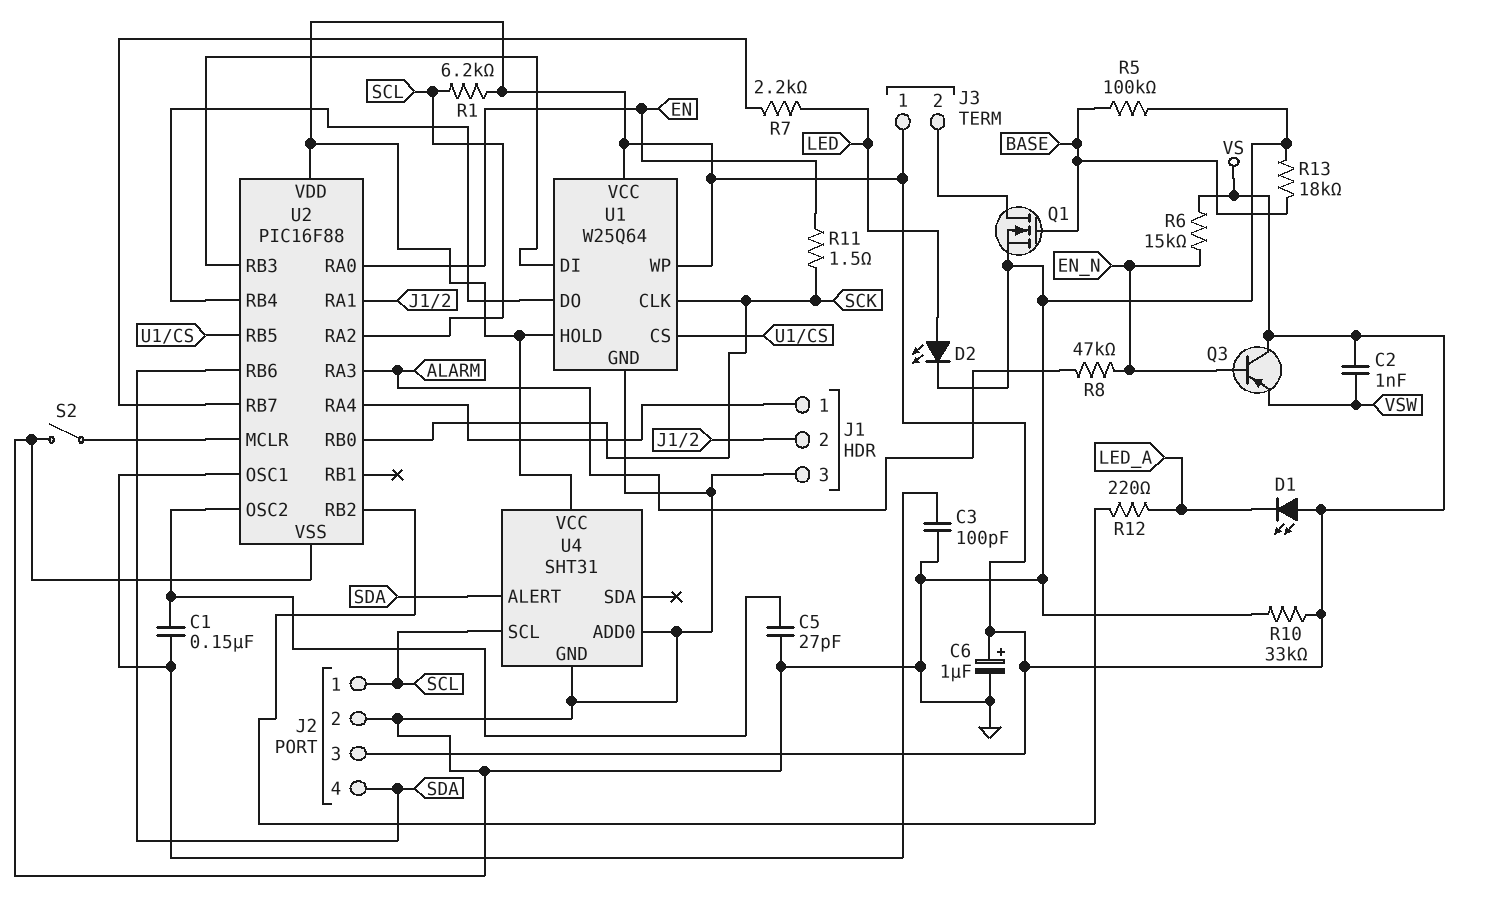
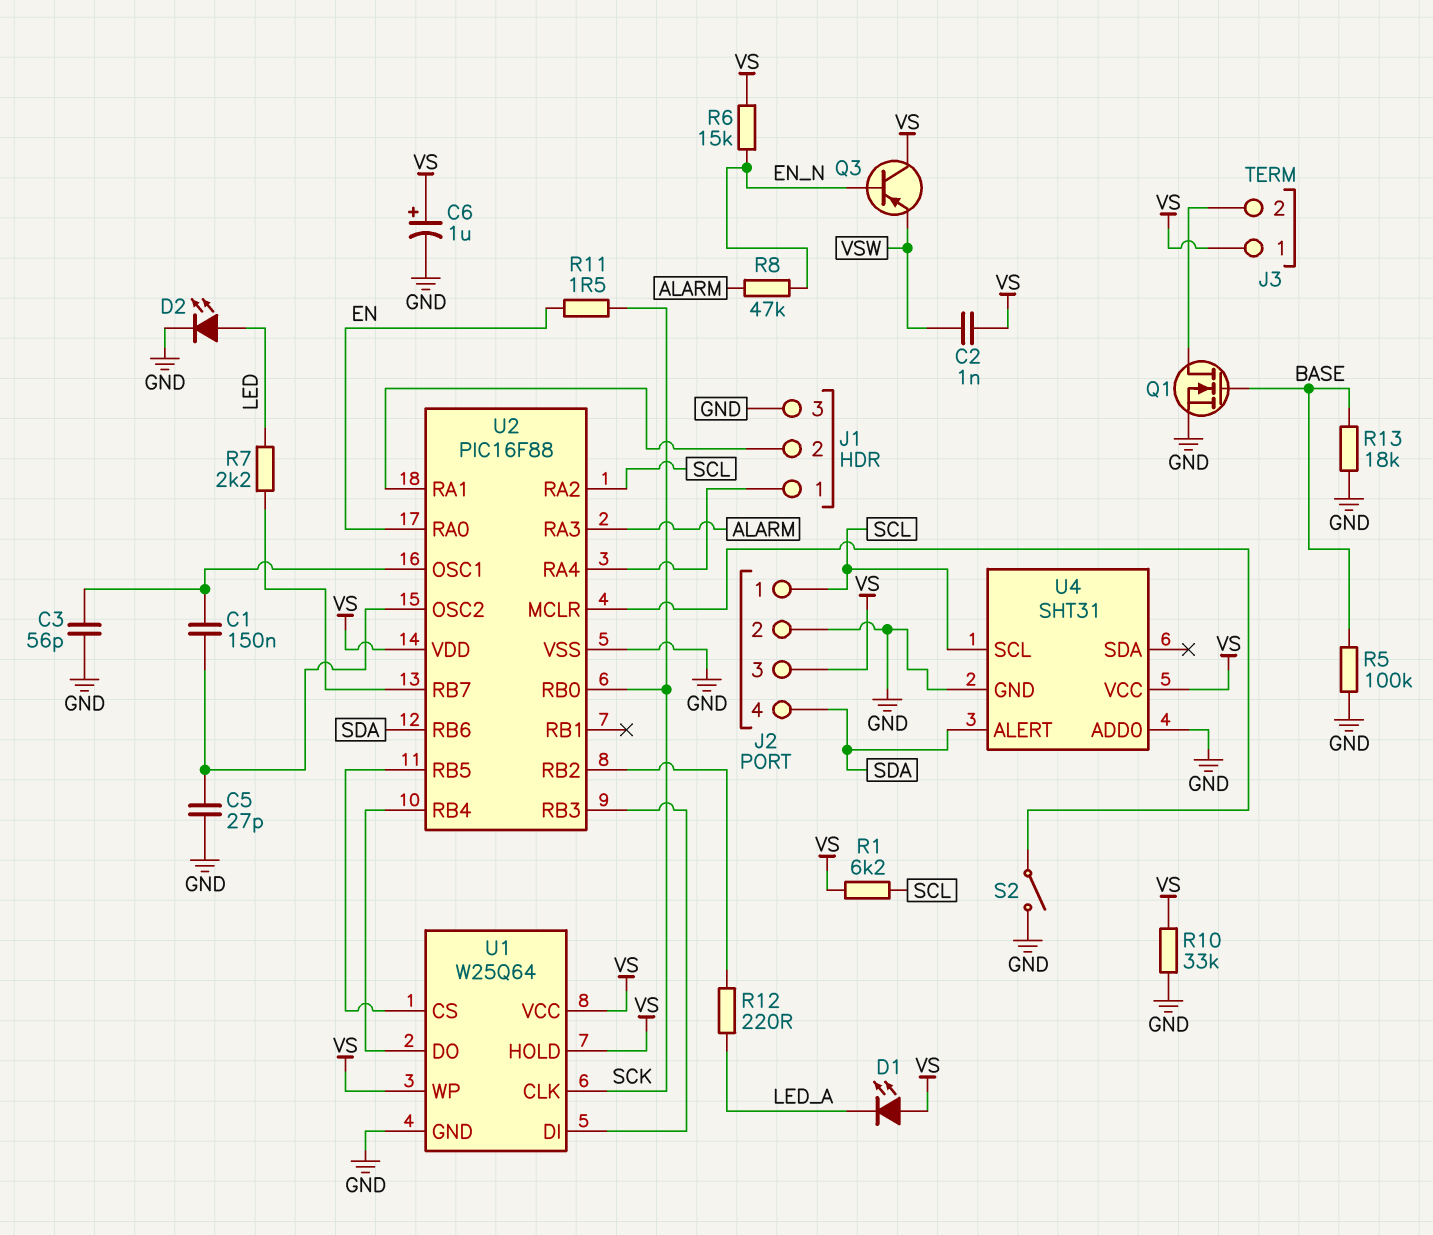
C3: 100pF (GND, U2/OSC1) -> 56pF (GND, U2/OSC1)

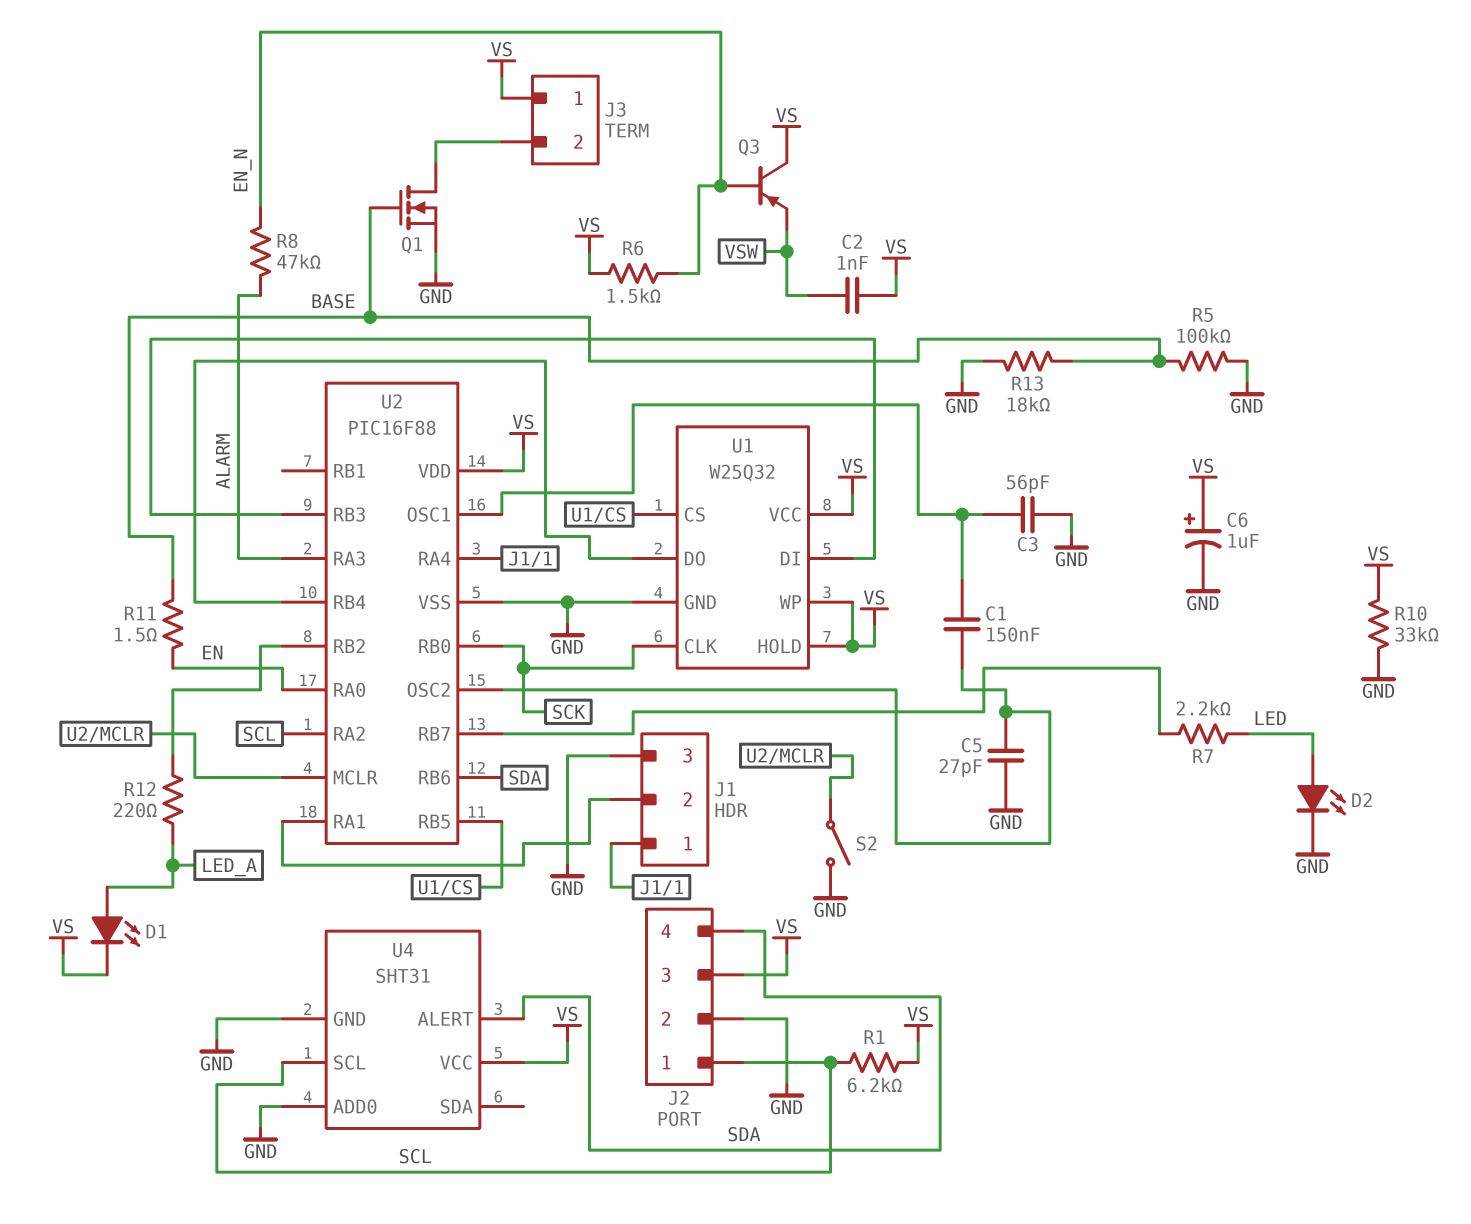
D1: LED (A VS, K LED_A) -> LED (A LED_A, K VS)
R6: 15k (EN_N, VS) -> 1.5k (EN_N, VS)
R11: 1.5 (EN, SCK) -> 1.5 (BASE, EN)
U1: W25Q64 -> W25Q32

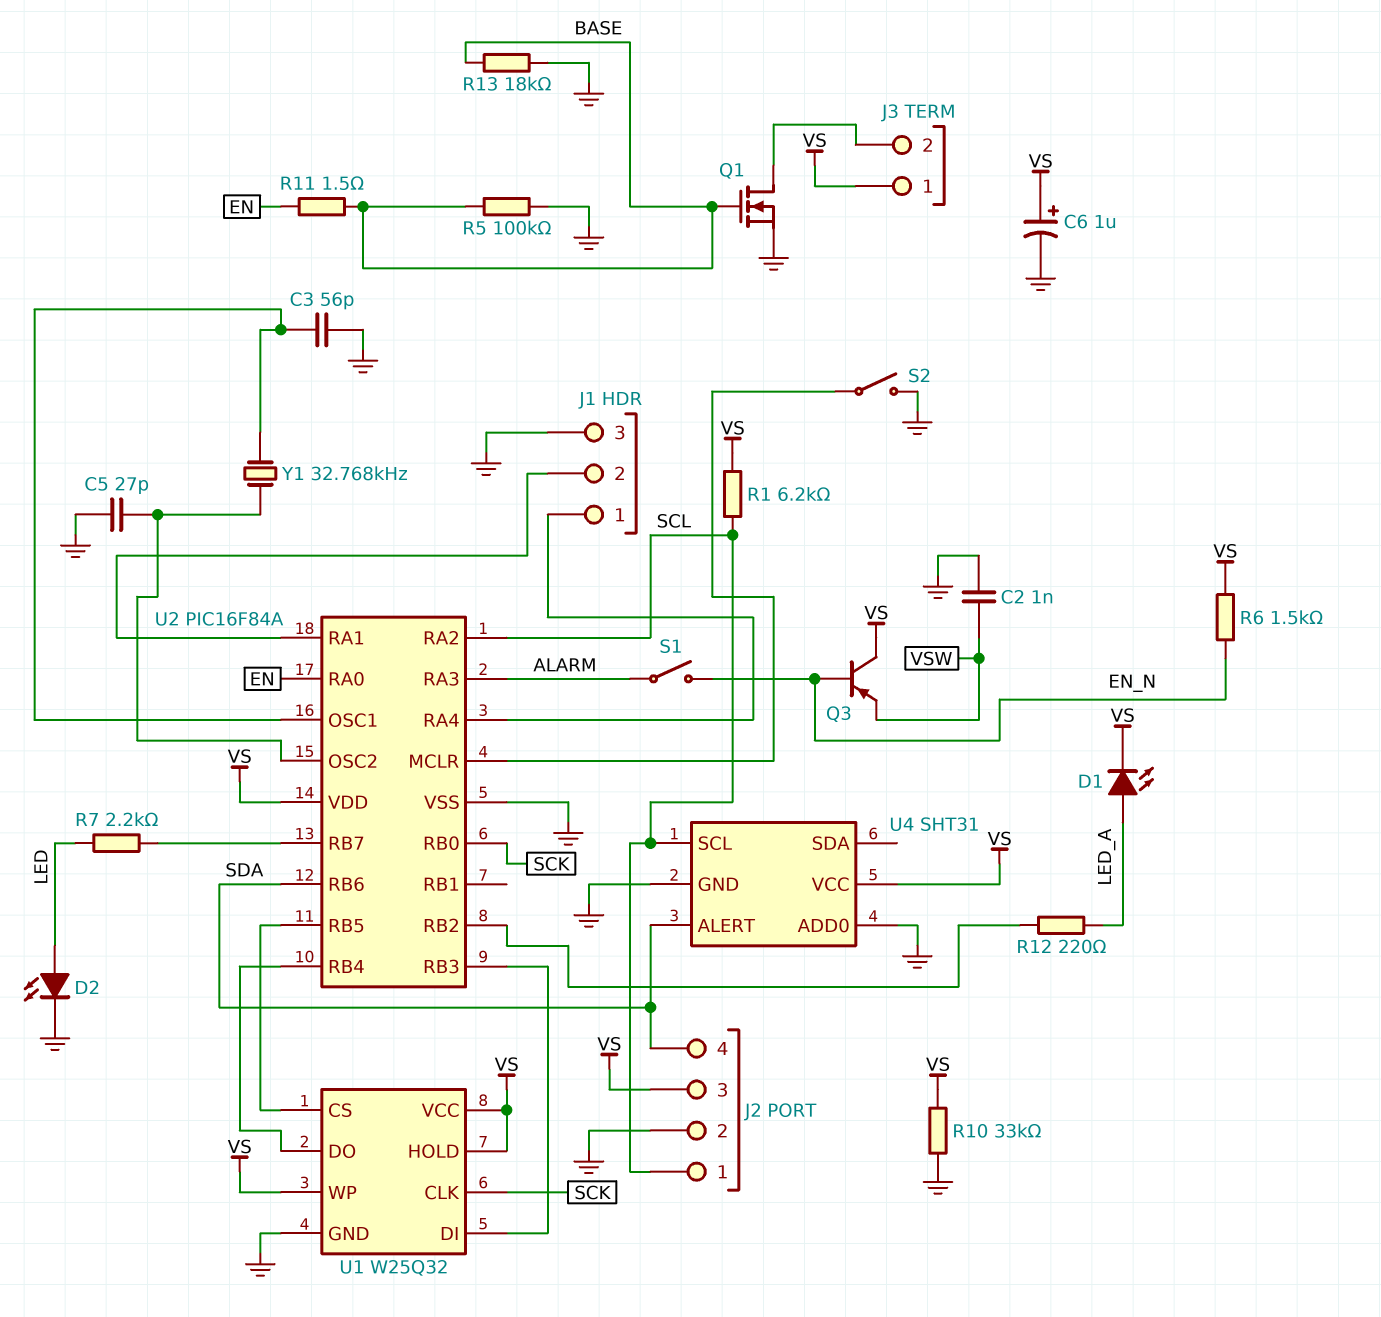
C1: 150nF (U2/OSC1, U2/OSC2) -> none
C2: 1nF (VS, VSW) -> 1nF (GND, VSW)
R8: 47k (ALARM, EN_N) -> none
S1: none -> switch (ALARM, EN_N)
U2: PIC16F88 -> PIC16F84A
Y1: none -> 32.768kHz (U2/OSC1, U2/OSC2)

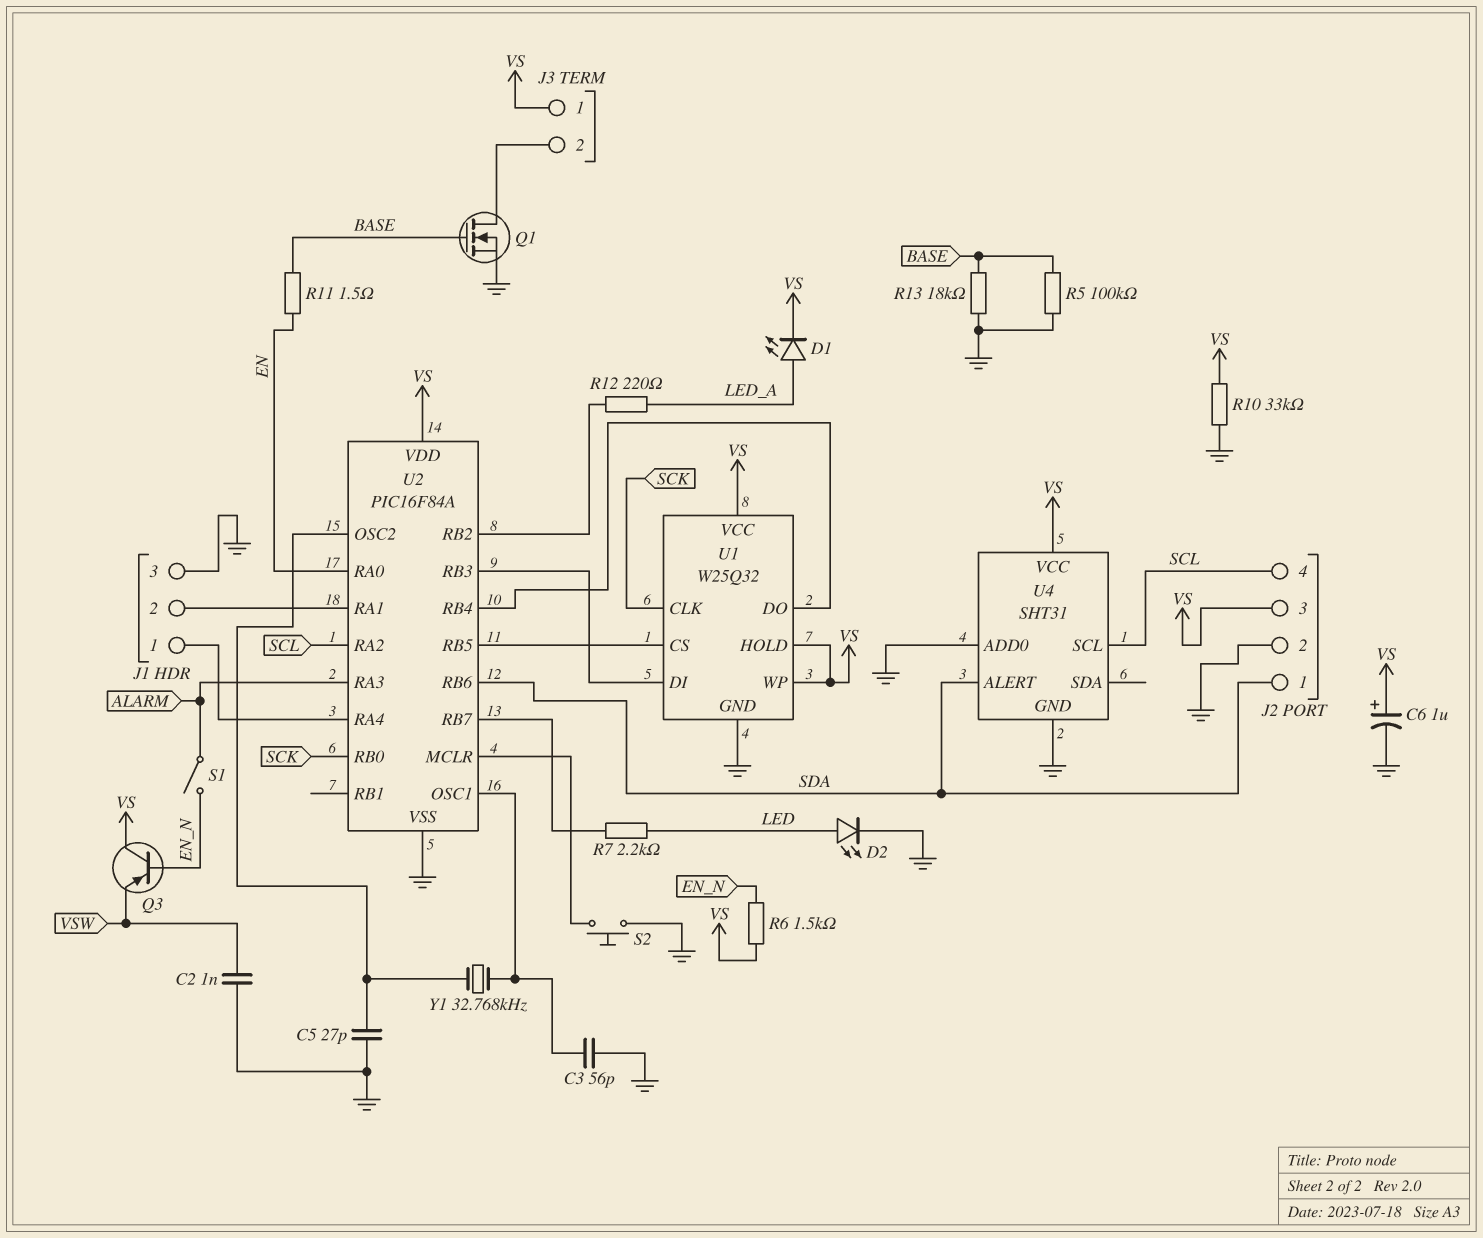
J2 pin 1: SCL -> SDA
J2 pin 4: SDA -> SCL
R1: 6.2k (SCL, VS) -> none
S2: switch (GND, U2/MCLR) -> button (GND, U2/MCLR)

